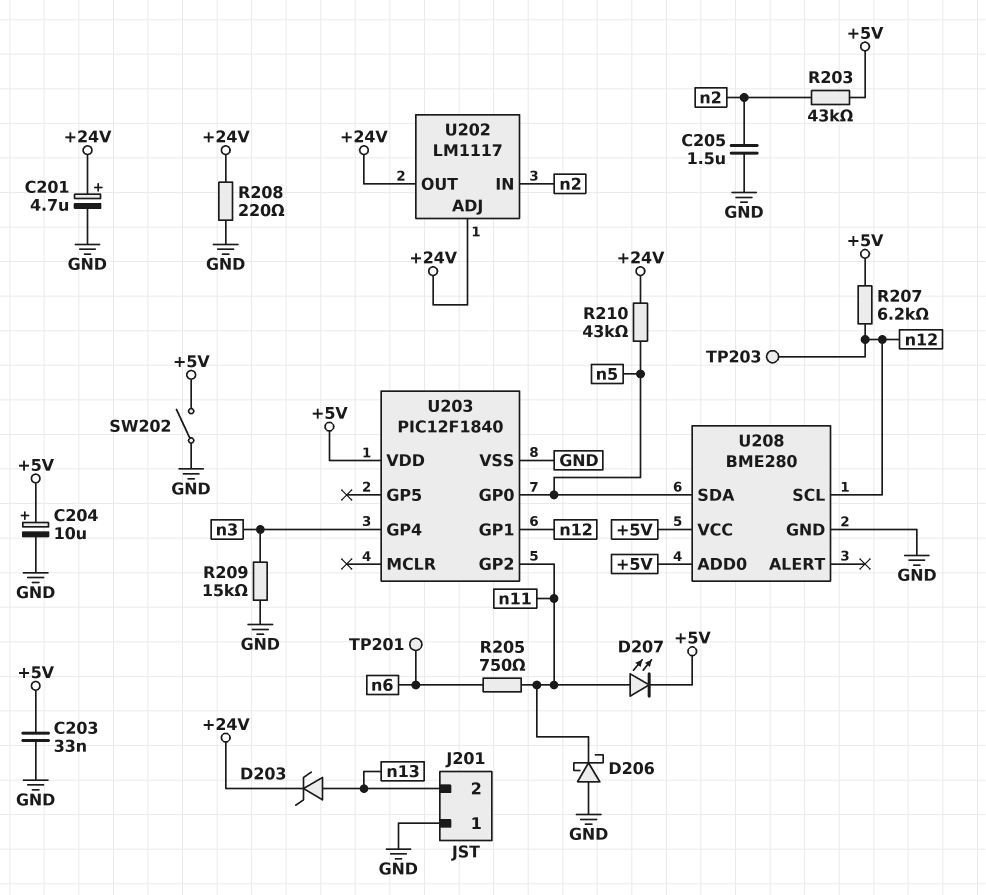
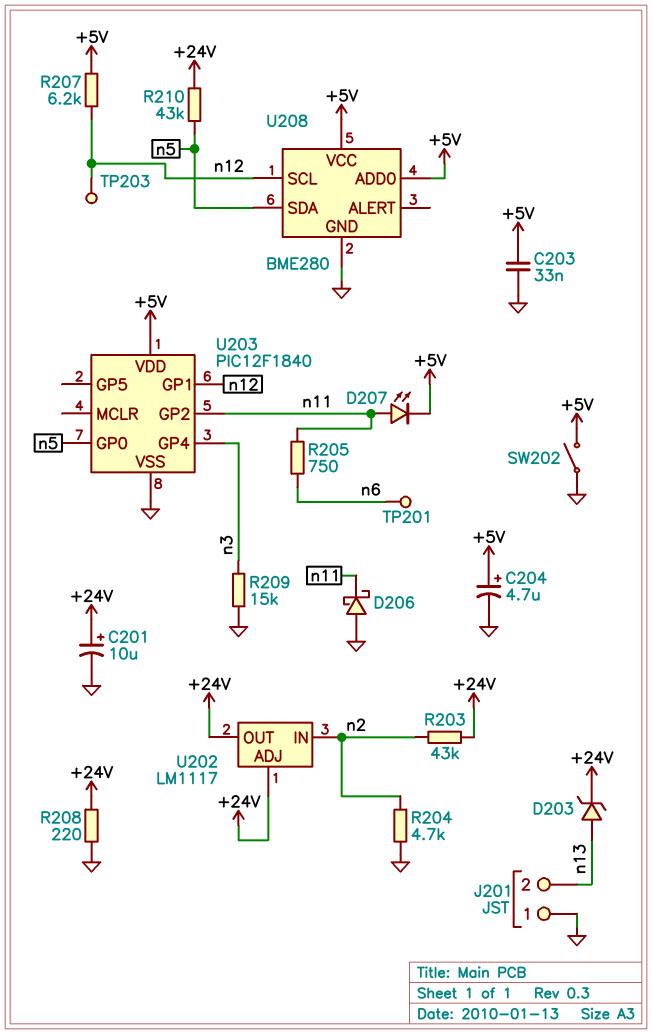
C201: 4.7uF (plus +24V, minus GND) -> 10uF (plus +24V, minus GND)
C204: 10uF (plus +5V, minus GND) -> 4.7uF (plus +5V, minus GND)
C205: 1.5uF (GND, n2) -> none
R203: 43k (+5V, n2) -> 43k (+24V, n2)
R204: none -> 4.7k (GND, n2)

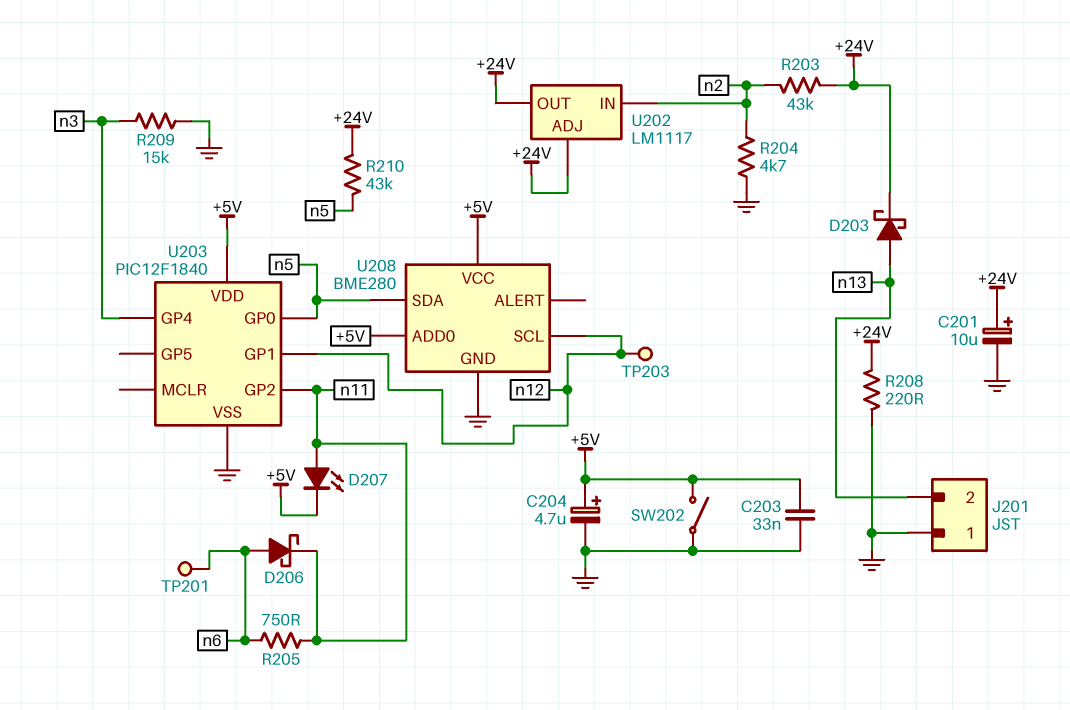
D203: zener (A n13, K +24V) -> schottky (A n13, K +24V)
D206: schottky (A GND, K n11) -> schottky (A n6, K n11)
R207: 6.2k (+5V, n12) -> none

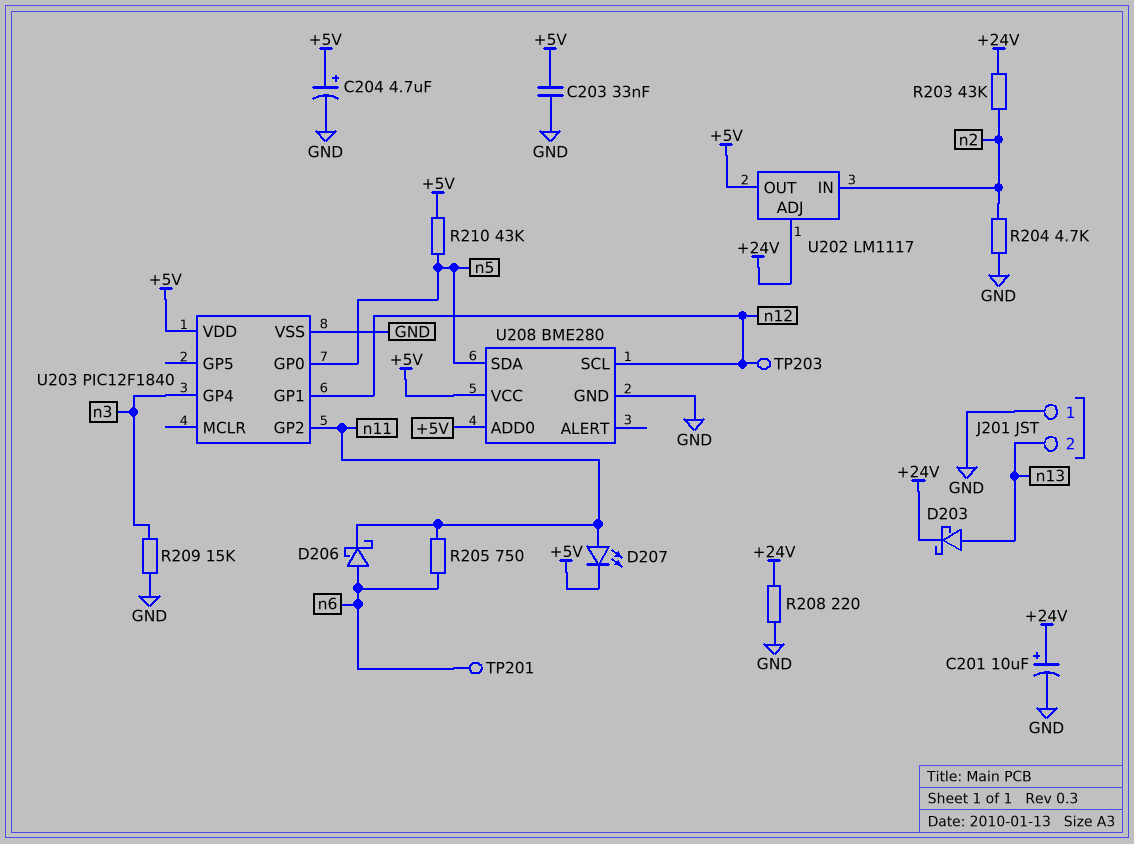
R210: 43k (+24V, n5) -> 43k (+5V, n5)
SW202: switch (+5V, GND) -> none
U202 pin OUT: +24V -> +5V

